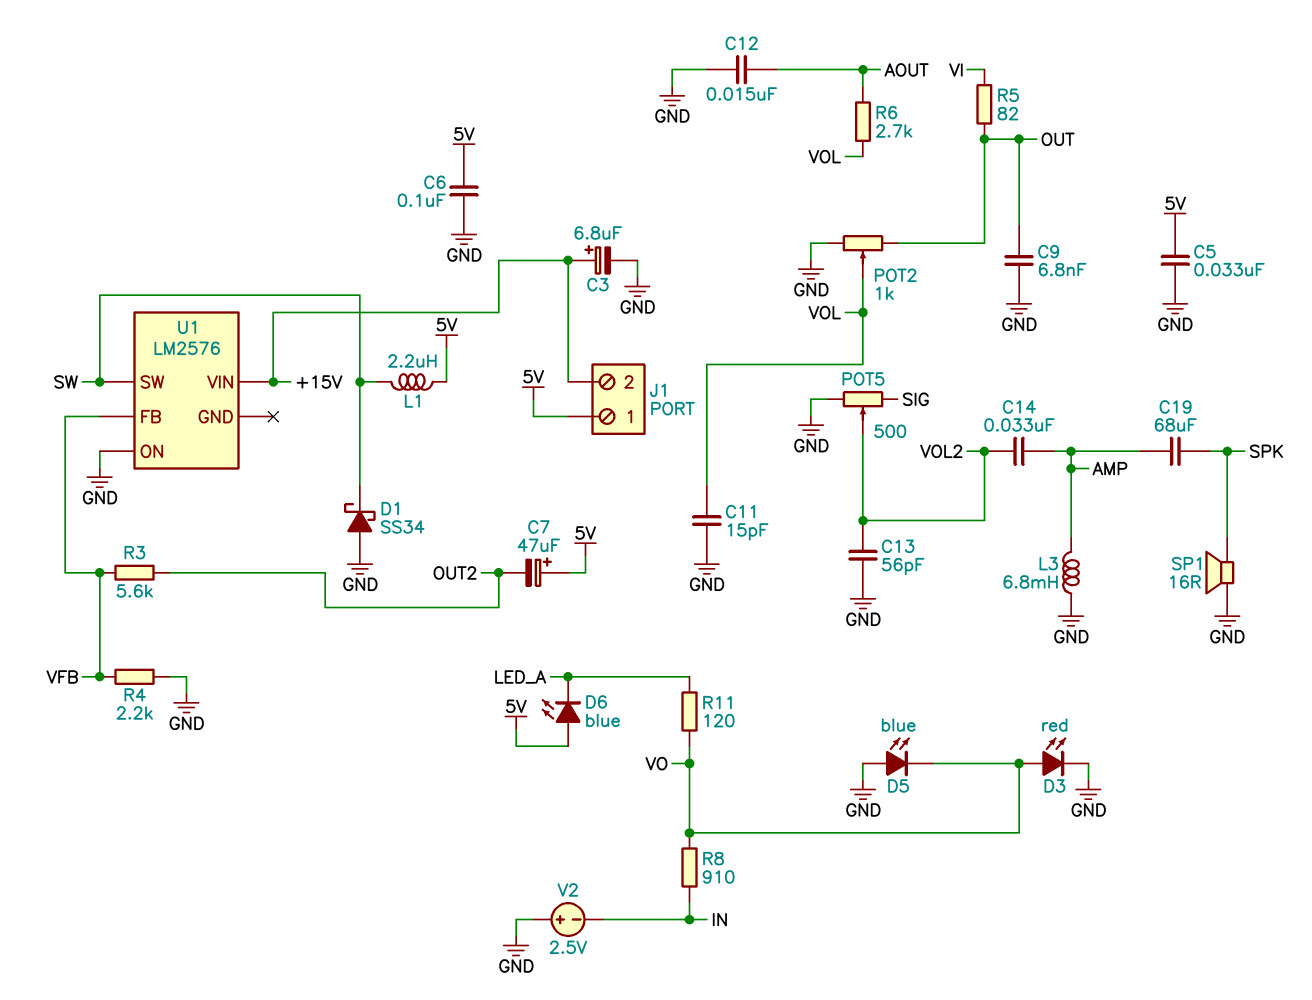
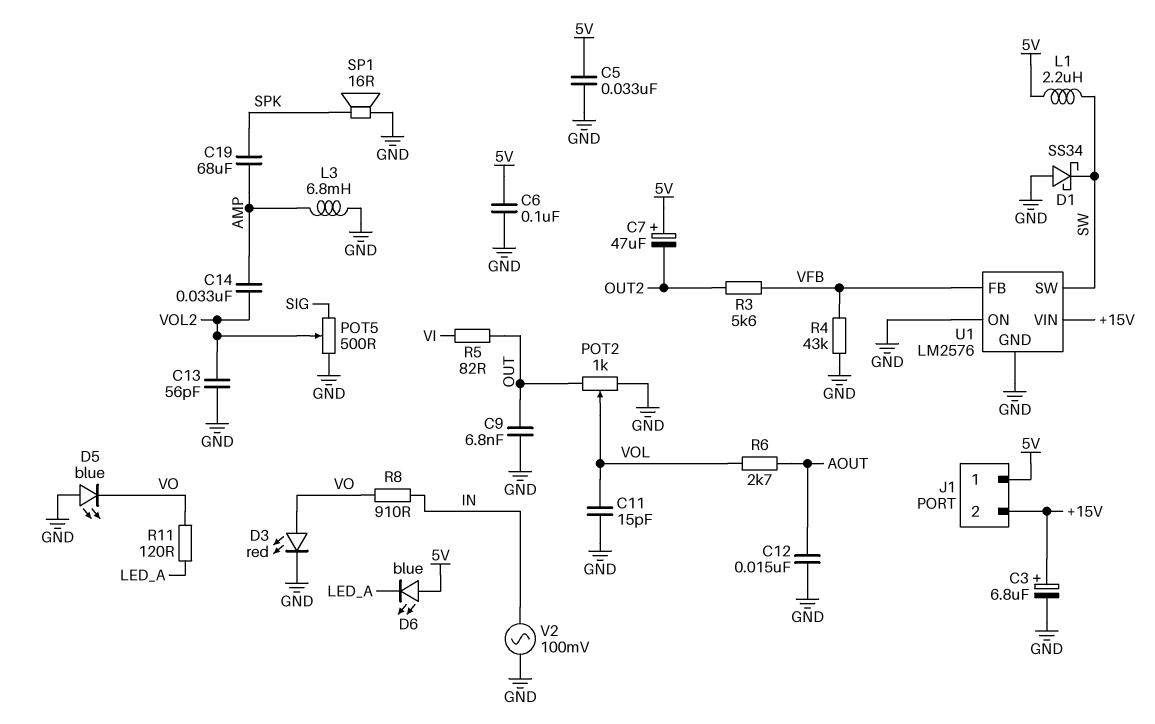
R4: 2.2k (GND, VFB) -> 43k (GND, VFB)
U1 pin GND: none -> GND
V2: 2.5V (plus GND, minus IN) -> AC 100mV (GND, IN)

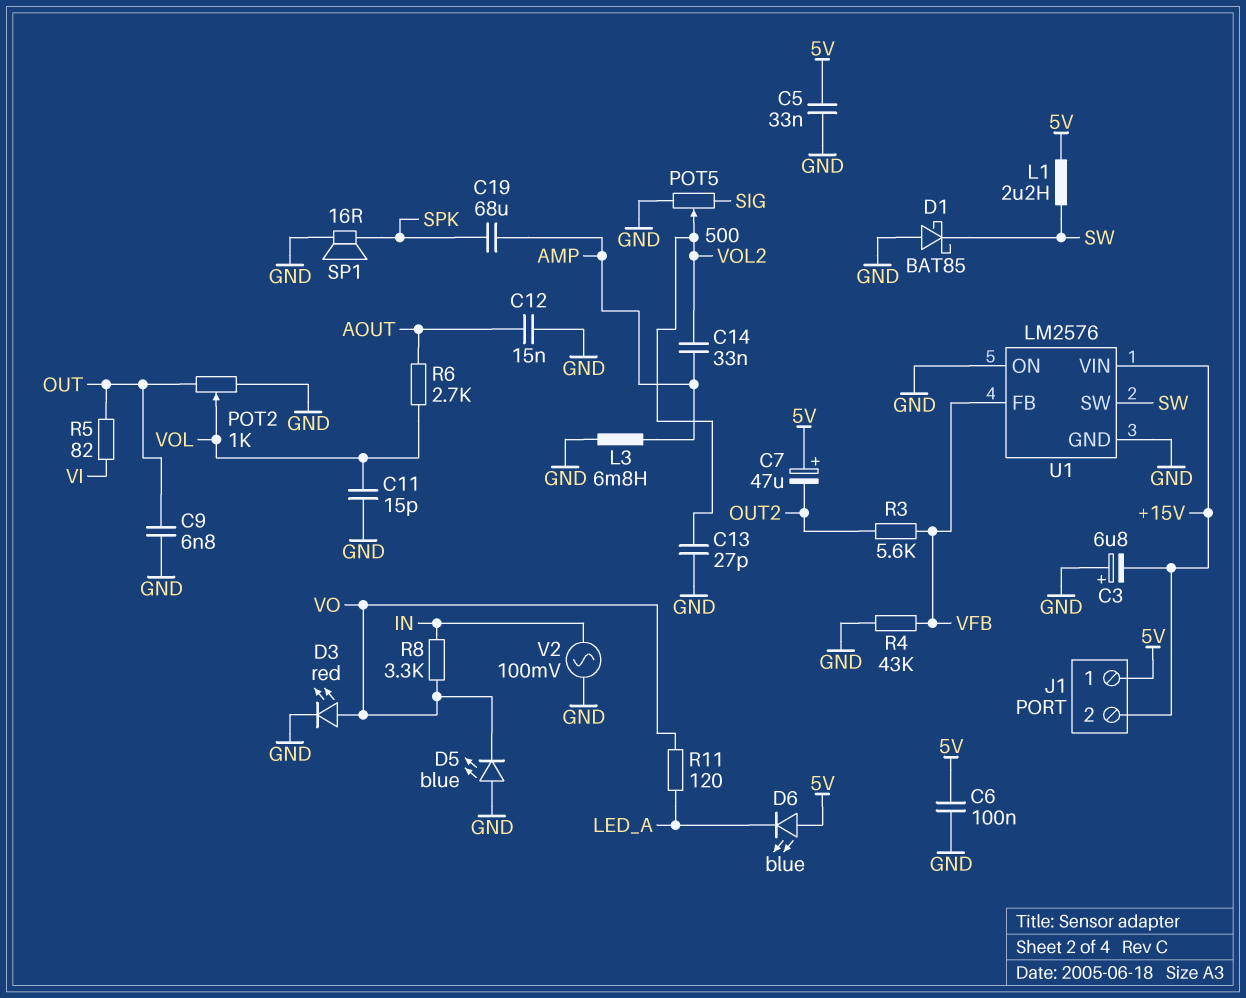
C3: 6.8uF (plus +15V, minus GND) -> 6.8uF (plus GND, minus +15V)
C13: 56pF (GND, VOL2) -> 27pF (GND, VOL2)
D1: schottky SS34 (A GND, K SW) -> schottky BAT85 (A GND, K SW)
R8: 910 (IN, VO) -> 3.3k (IN, VO)

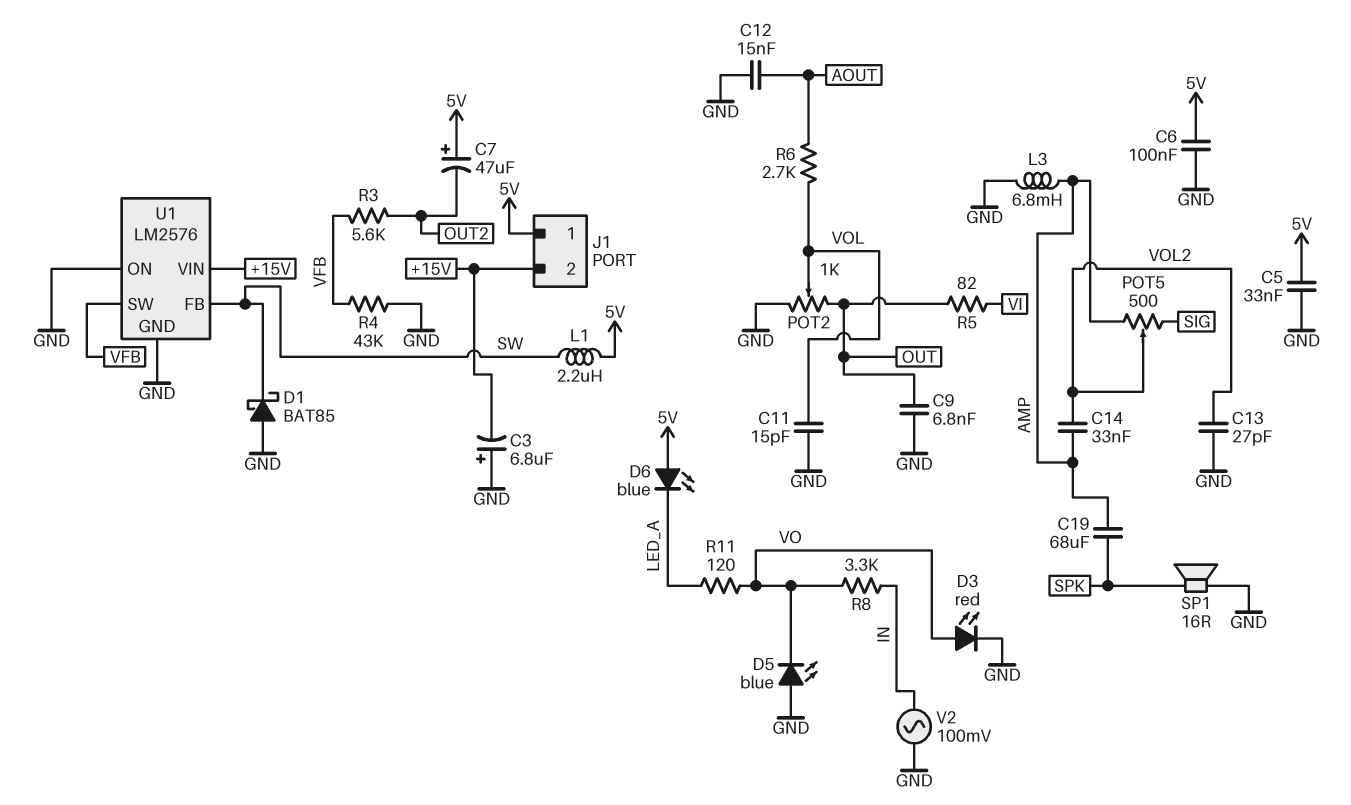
POT5: 500 (GND, SIG, wiper VOL2) -> 500 (AMP, SIG, wiper VOL2)
U1 pin FB: VFB -> SW
U1 pin SW: SW -> VFB

